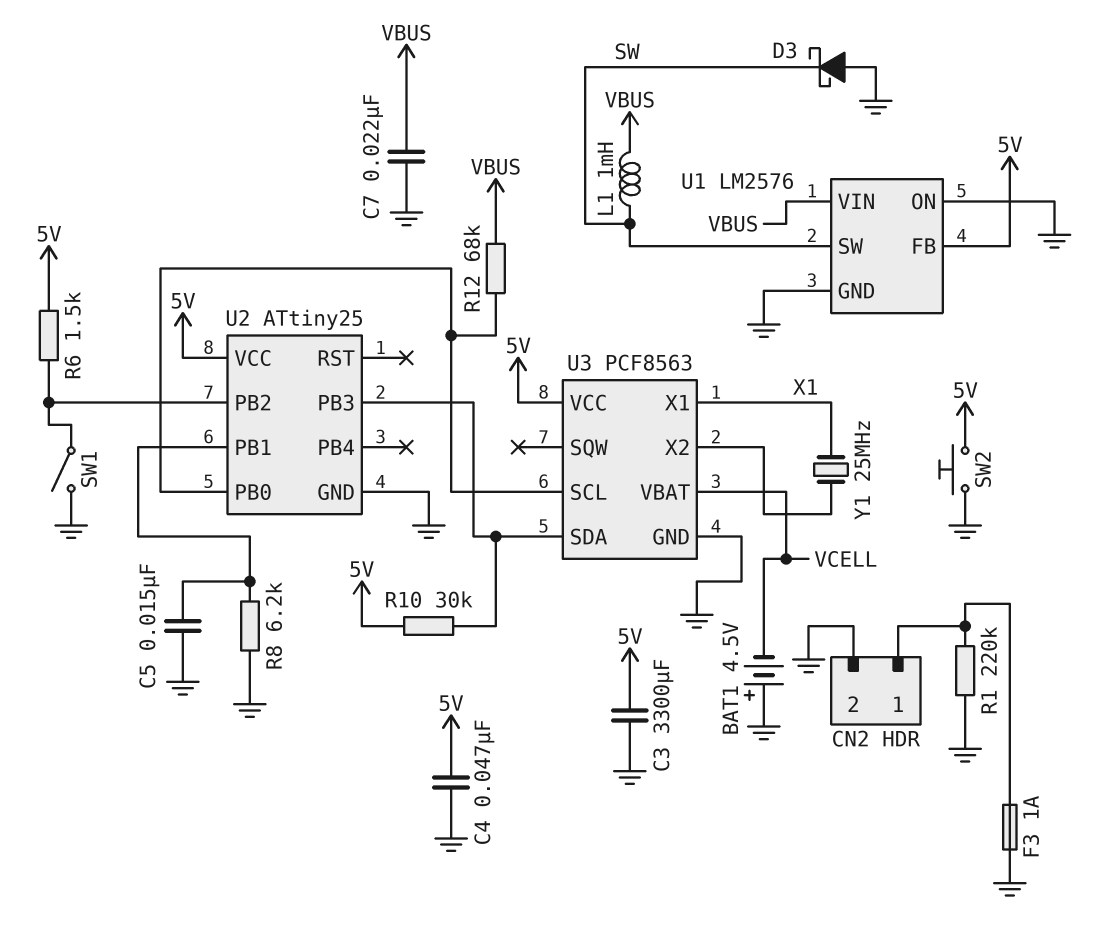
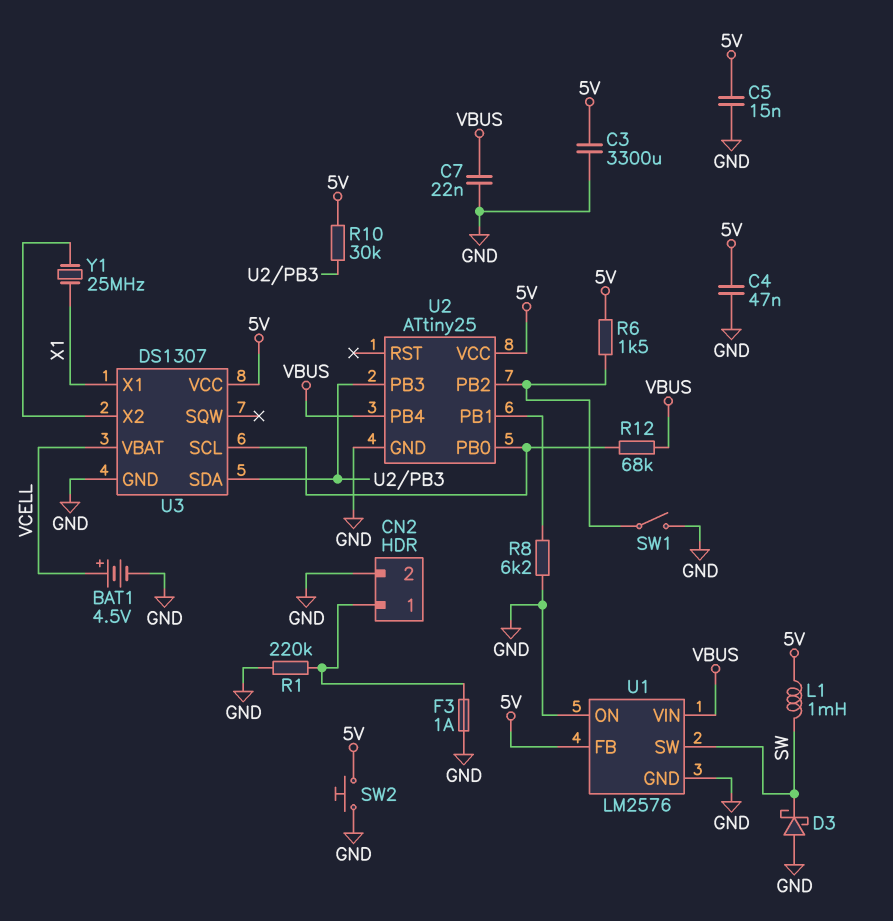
BAT1: 4.5V (plus GND, minus VCELL) -> 4.5V (plus VCELL, minus GND)
C5: 15nF (GND, U2/PB1) -> 15nF (5V, GND)
L1: 1mH (SW, VBUS) -> 1mH (5V, SW)
U2 pin PB4: none -> VBUS
U3: PCF8563 -> DS1307

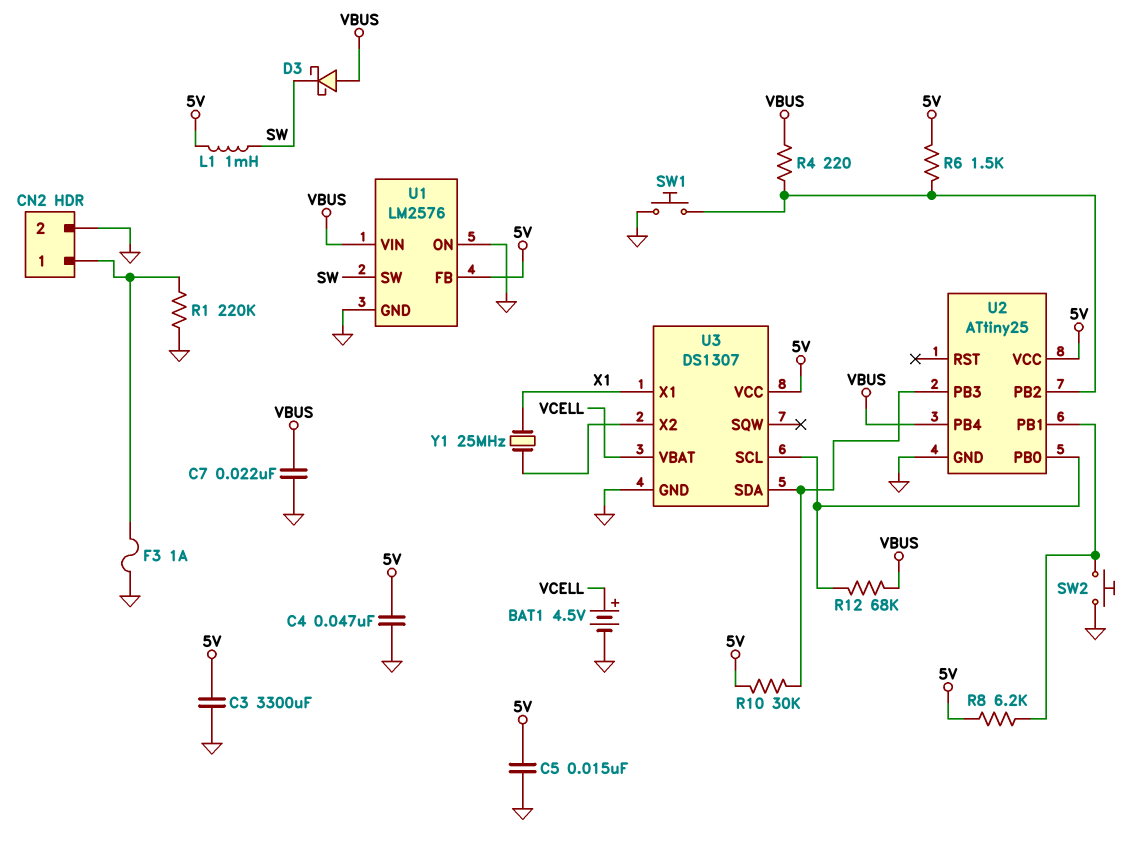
D3: schottky (A GND, K SW) -> schottky (A VBUS, K SW)
R4: none -> 220 (U2/PB2, VBUS)
R8: 6.2k (GND, U2/PB1) -> 6.2k (5V, U2/PB1)
SW1: switch (GND, U2/PB2) -> button (GND, U2/PB2)
SW2: button (5V, GND) -> button (GND, U2/PB1)

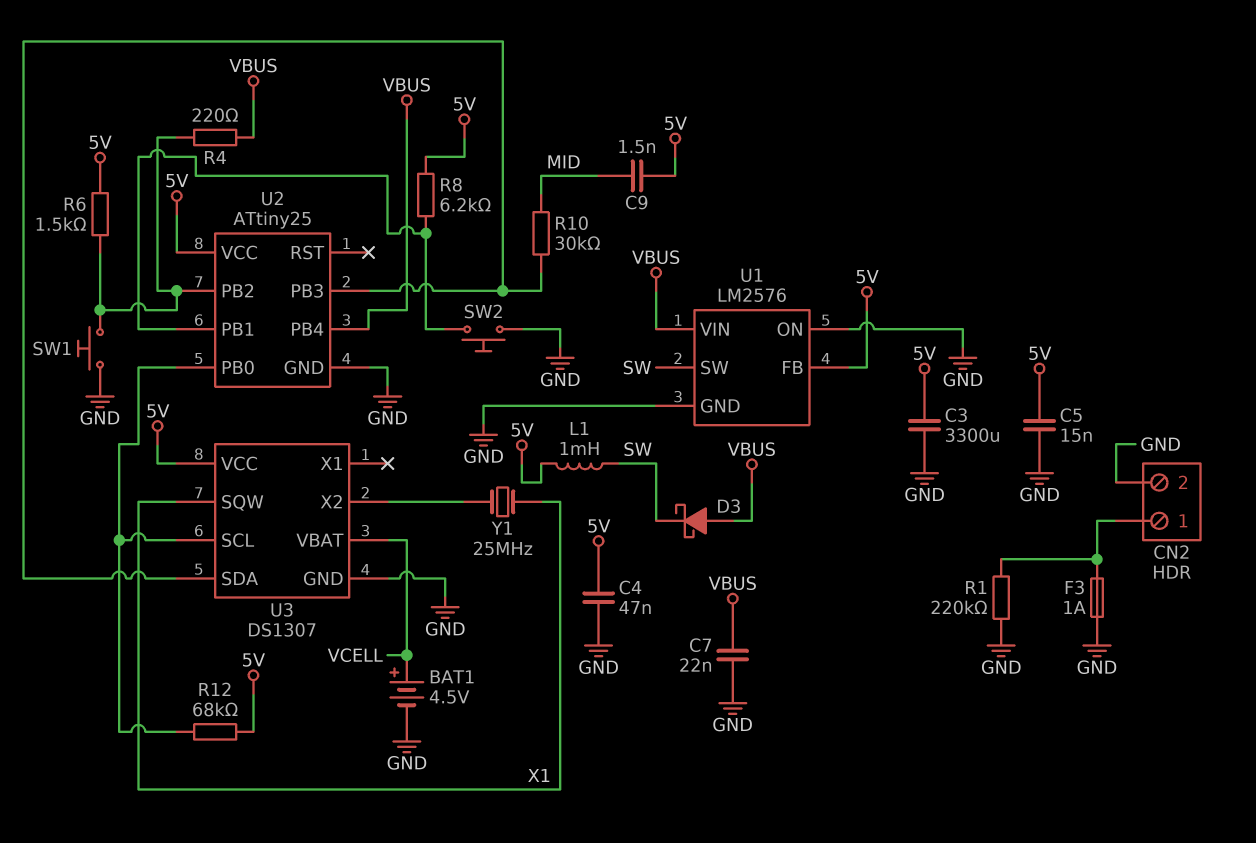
C9: none -> 1.5nF (5V, MID)
R10: 30k (5V, U2/PB3) -> 30k (MID, U2/PB3)
R12: 68k (U2/PB0, VBUS) -> 68k (5V, U2/PB0)
U3 pin SQW: none -> X1
U3 pin X1: X1 -> none

